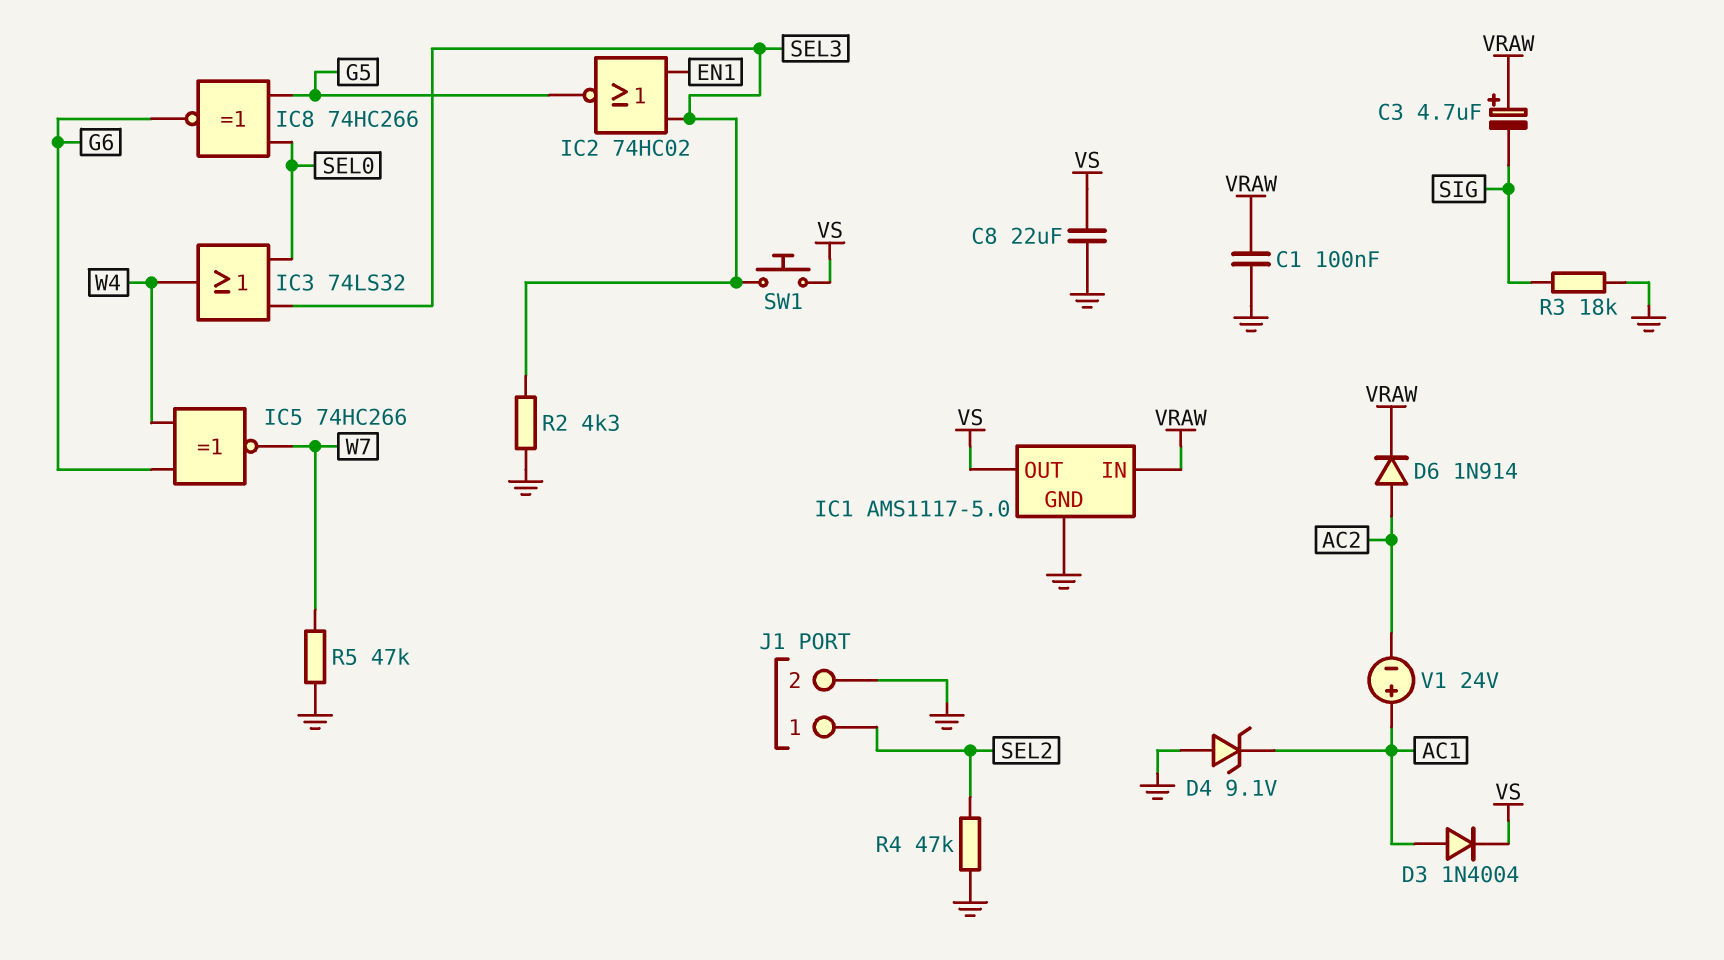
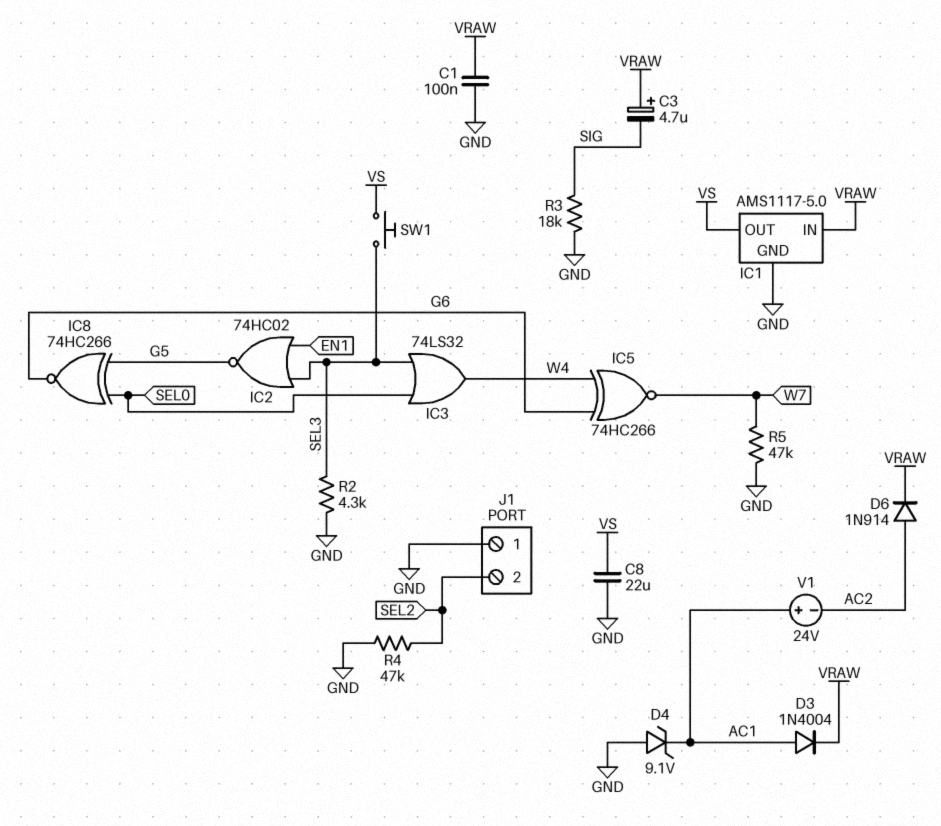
D3: diode 1N4004 (A AC1, K VS) -> diode 1N4004 (A AC1, K VRAW)
J1 pin 1: SEL2 -> GND
J1 pin 2: GND -> SEL2

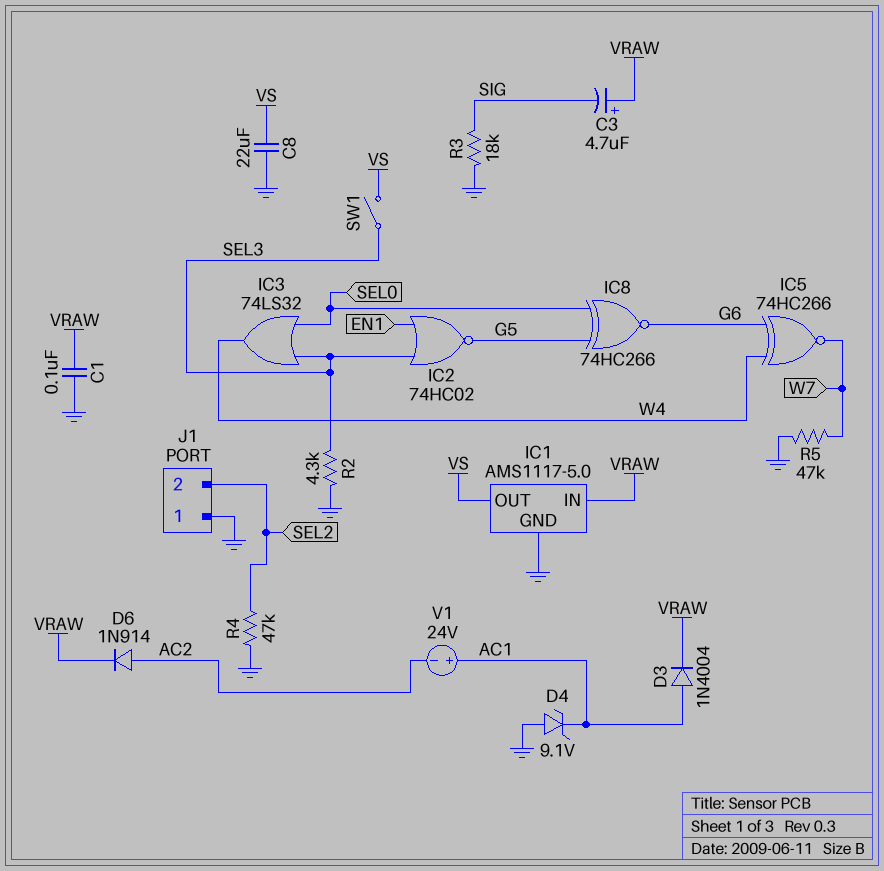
SW1: button (SEL3, VS) -> switch (SEL3, VS)

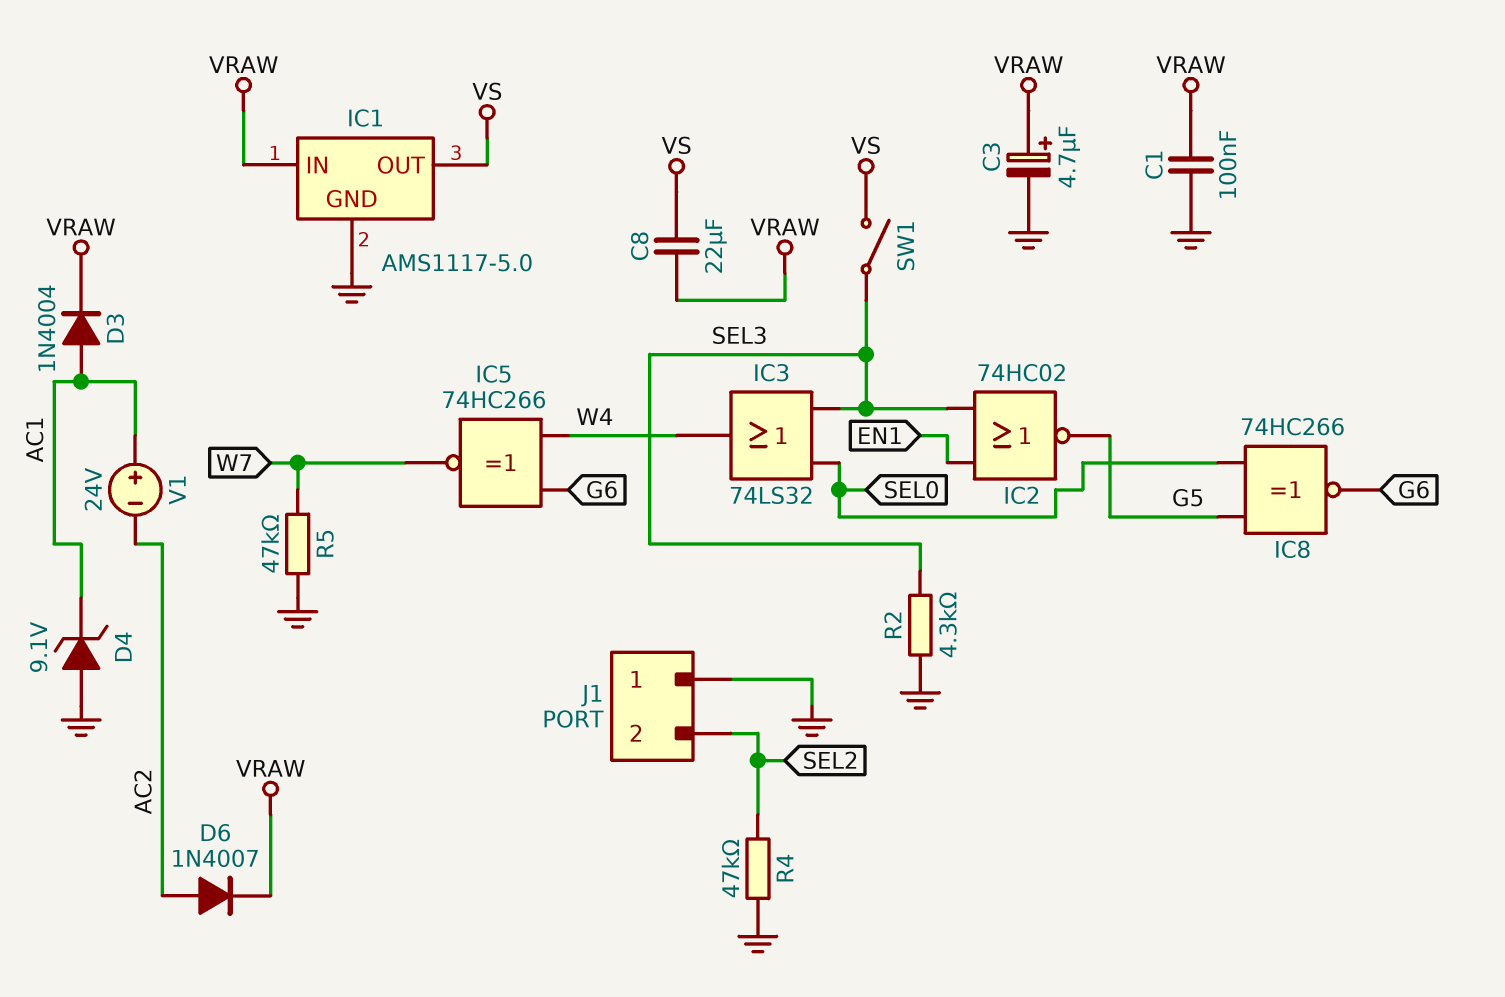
C3: 4.7uF (plus VRAW, minus SIG) -> 4.7uF (plus VRAW, minus GND)
C8: 22uF (GND, VS) -> 22uF (VRAW, VS)
D6: diode 1N914 (A AC2, K VRAW) -> diode 1N4007 (A AC2, K VRAW)
R3: 18k (GND, SIG) -> none

